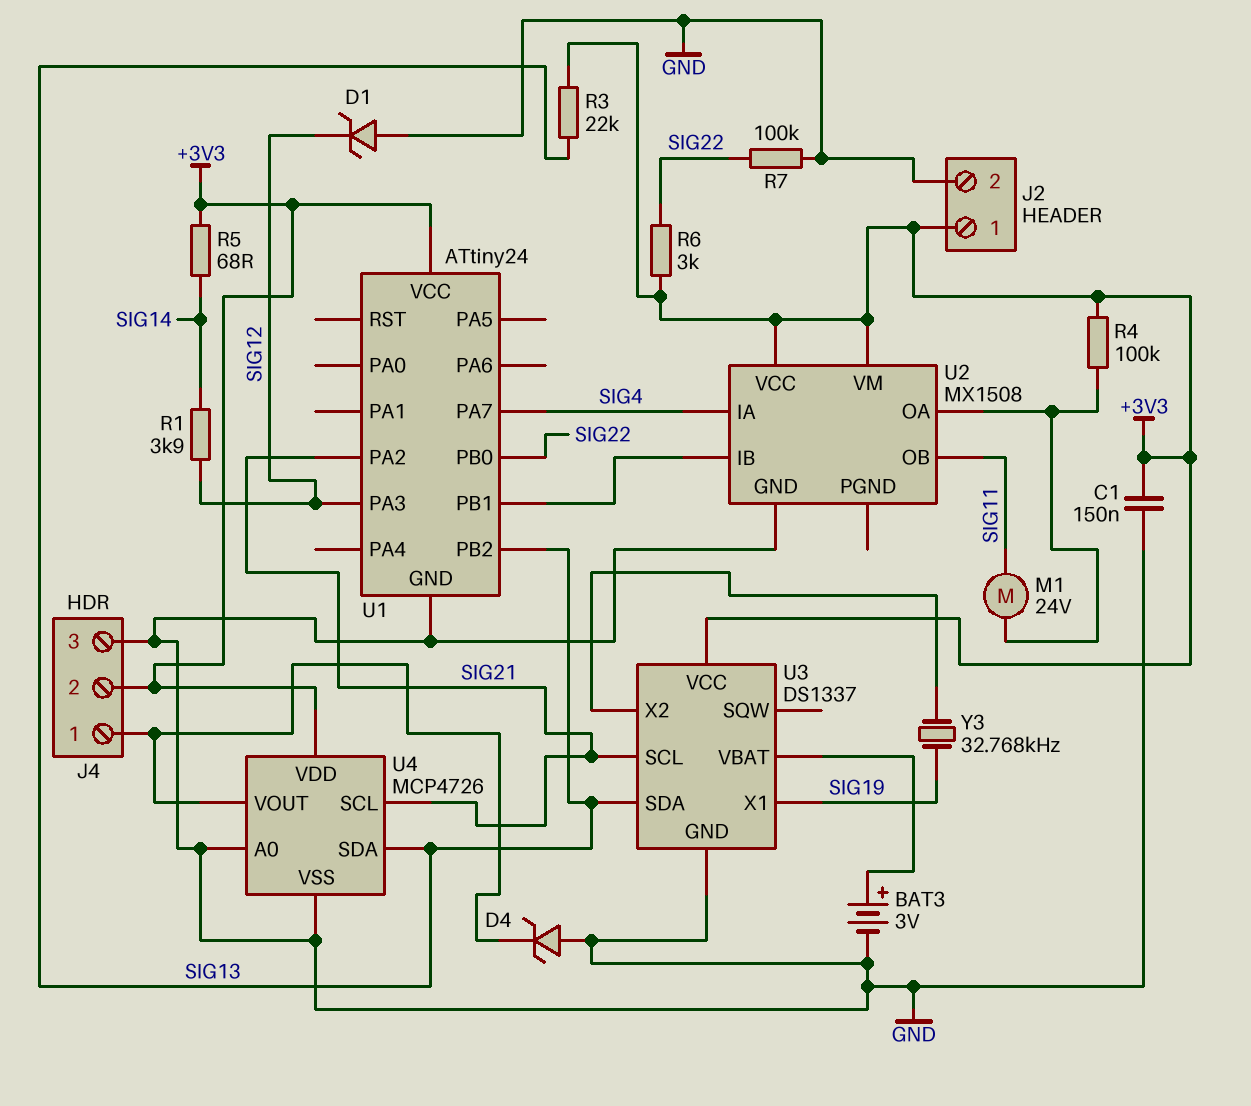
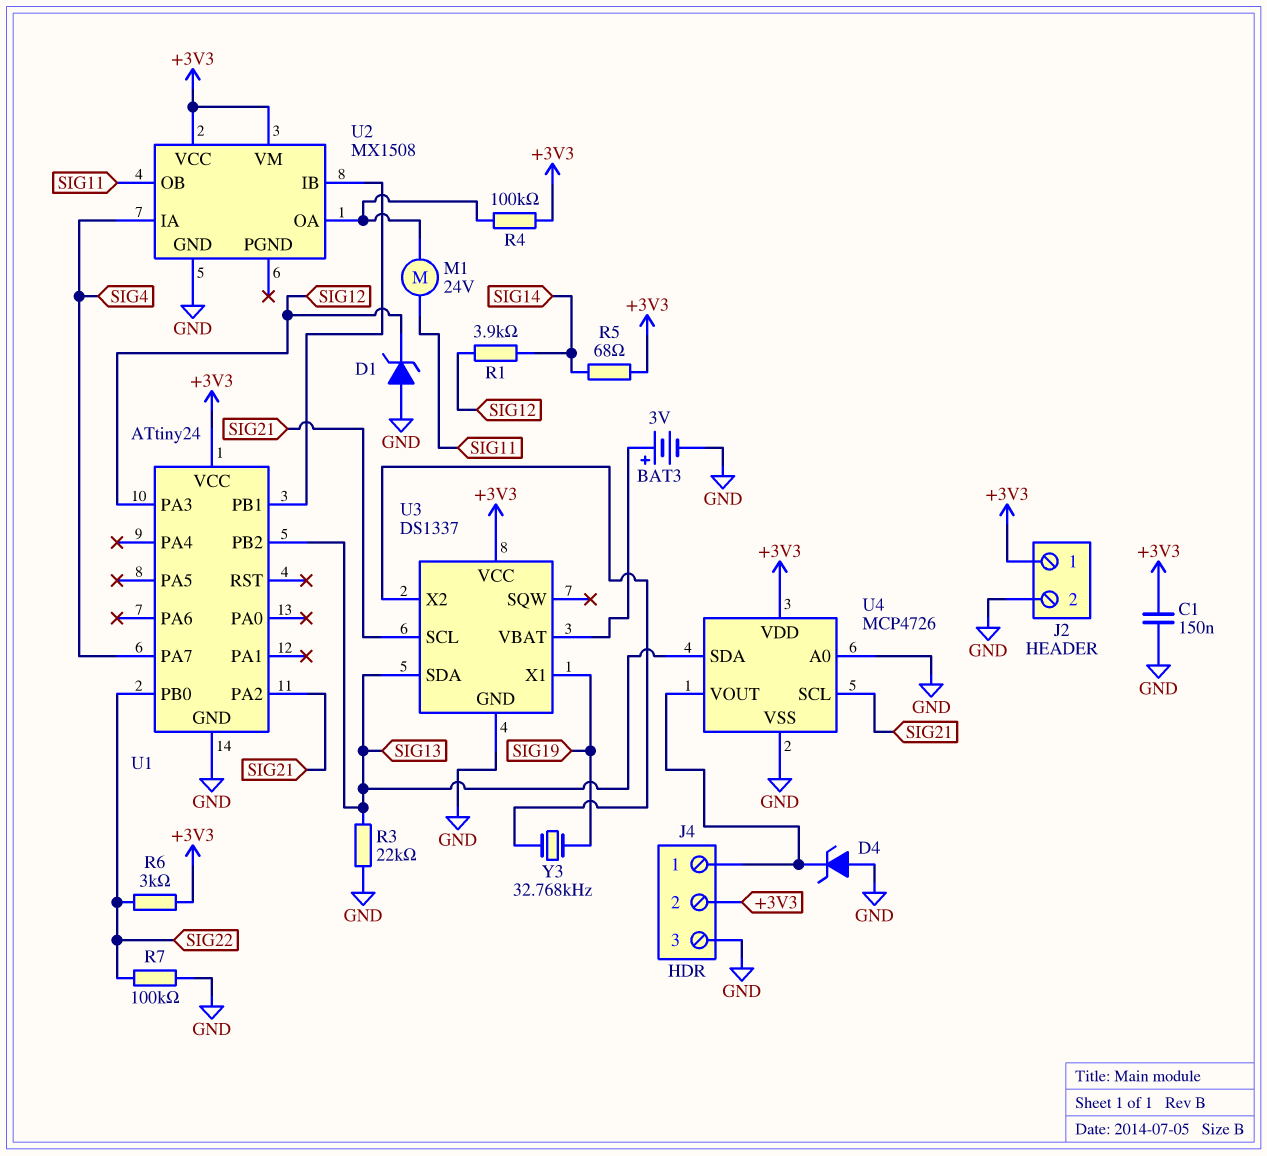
R3: 22k (+3V3, SIG13) -> 22k (GND, SIG13)

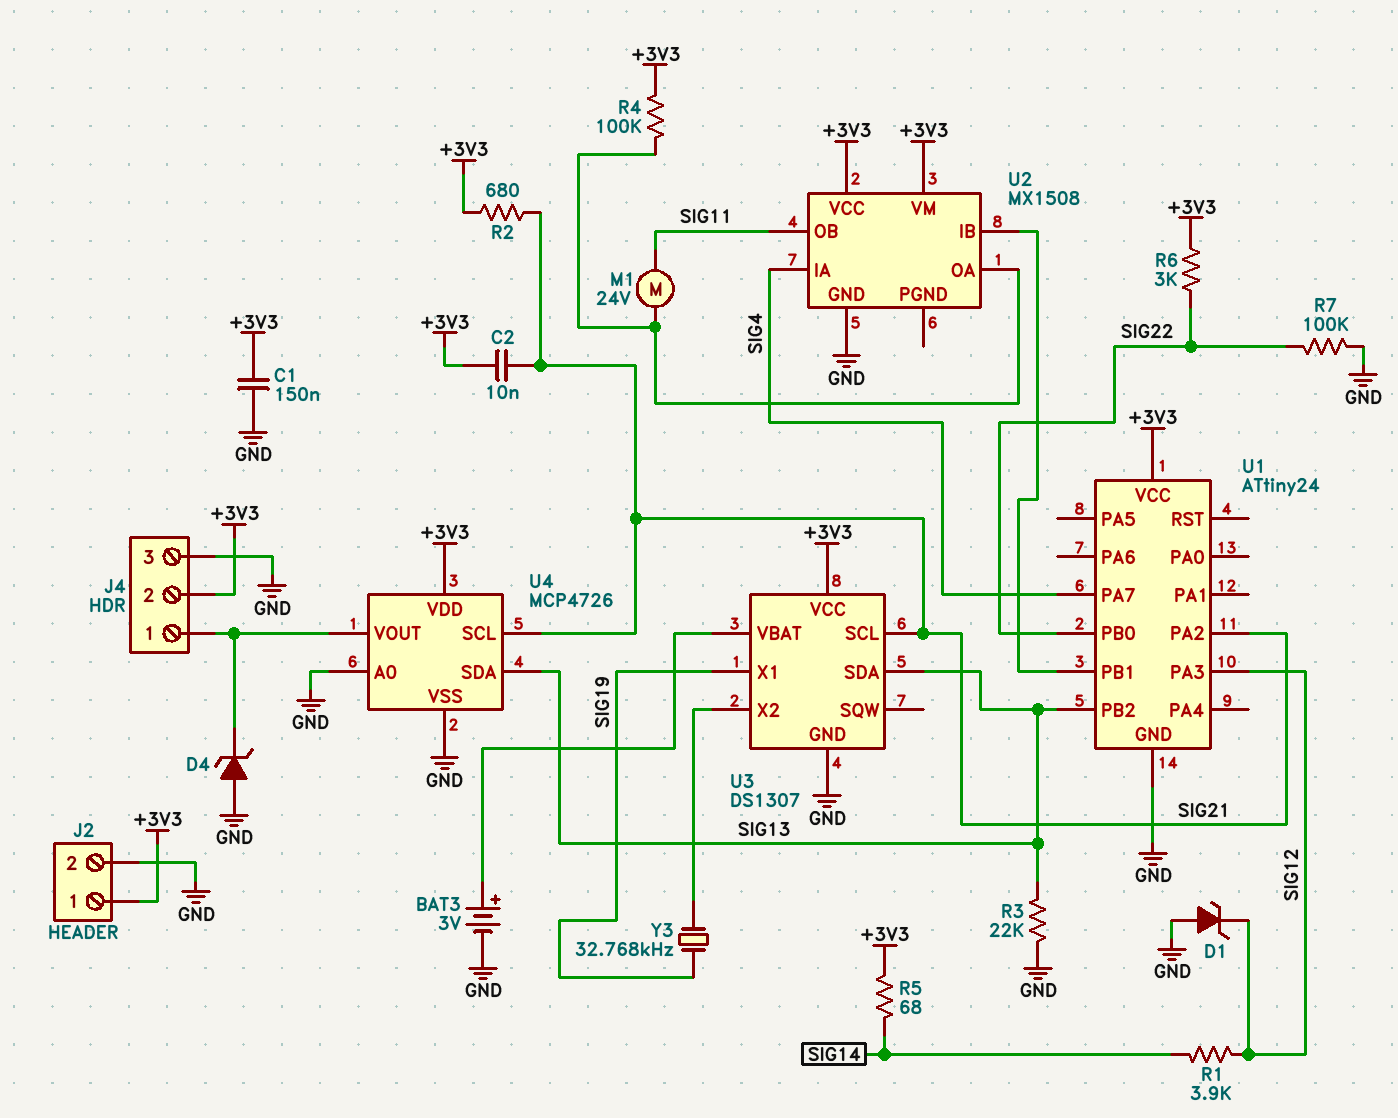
C2: none -> 10nF (+3V3, SIG21)
R2: none -> 680 (+3V3, SIG21)
U3: DS1337 -> DS1307

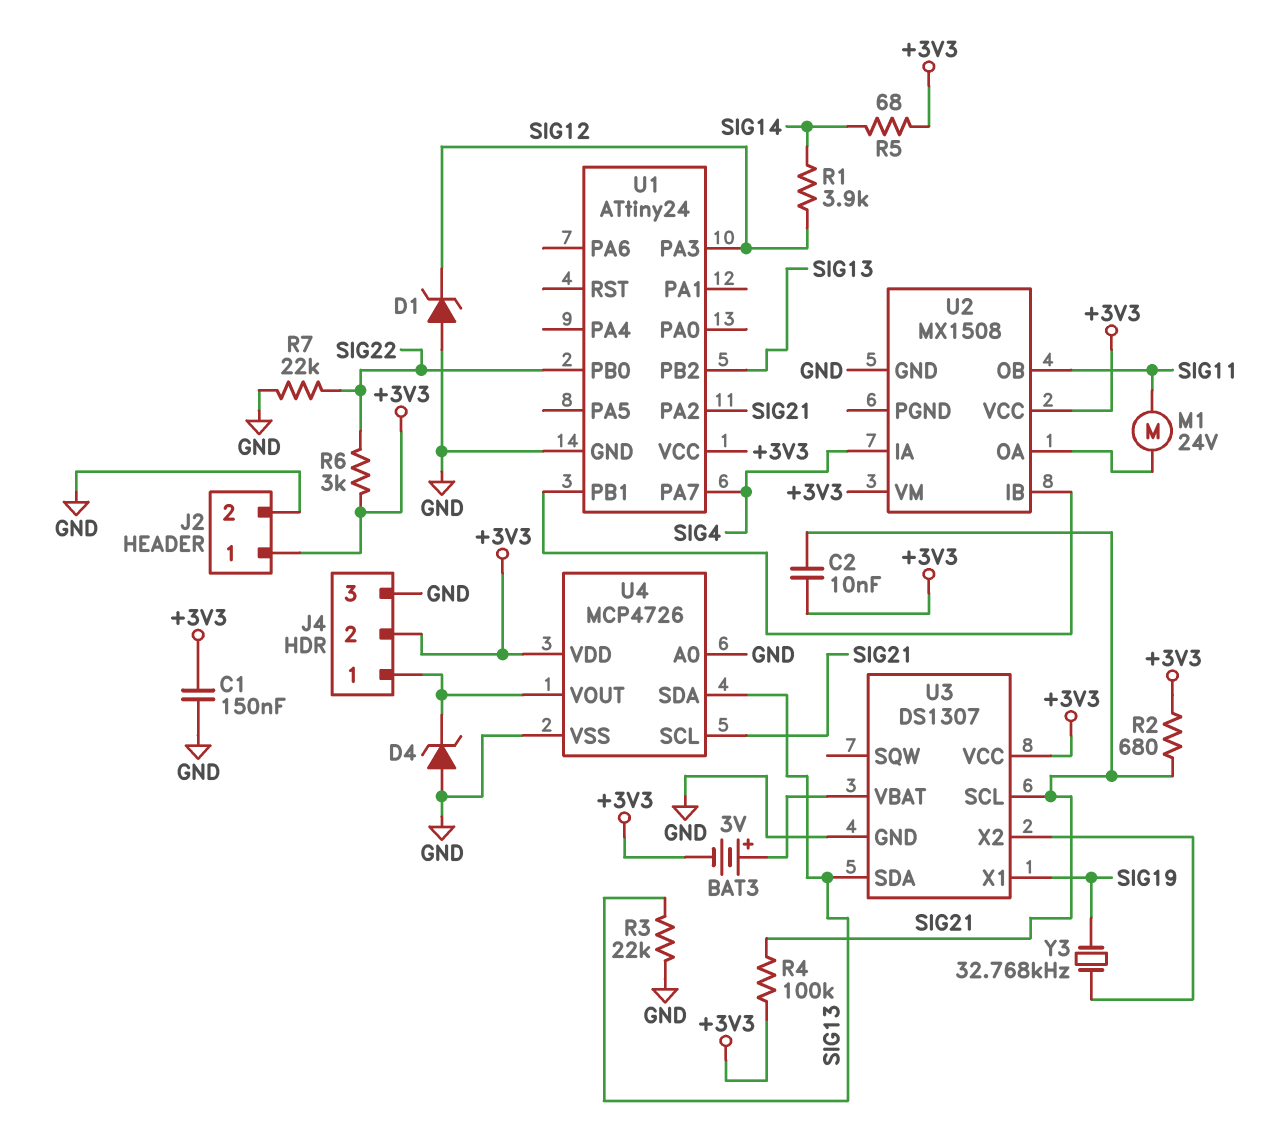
BAT3: 3V (plus U3/VBAT, minus GND) -> 3V (plus U3/VBAT, minus +3V3)
R4: 100k (+3V3, U2/OA) -> 100k (+3V3, SIG21)
R7: 100k (GND, SIG22) -> 22k (GND, SIG22)

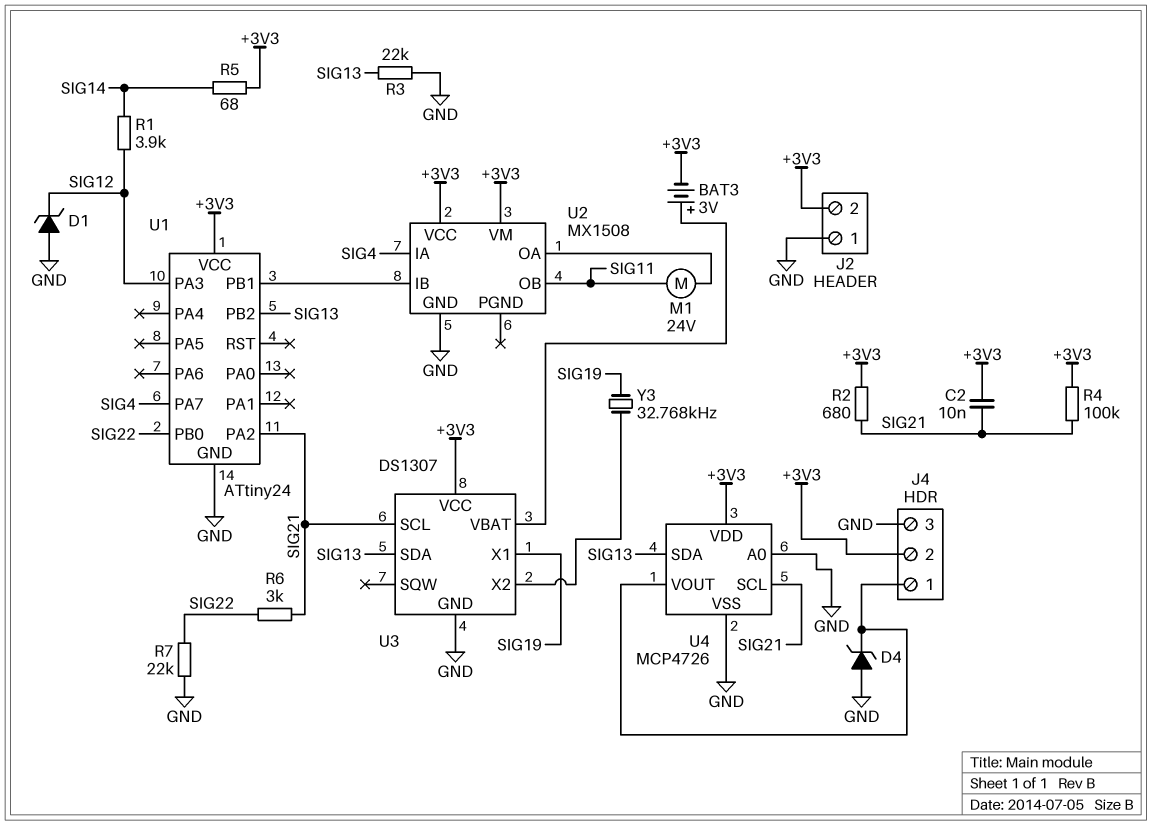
C1: 150nF (+3V3, GND) -> none
J2 pin 1: +3V3 -> GND
J2 pin 2: GND -> +3V3
R6: 3k (+3V3, SIG22) -> 3k (SIG21, SIG22)

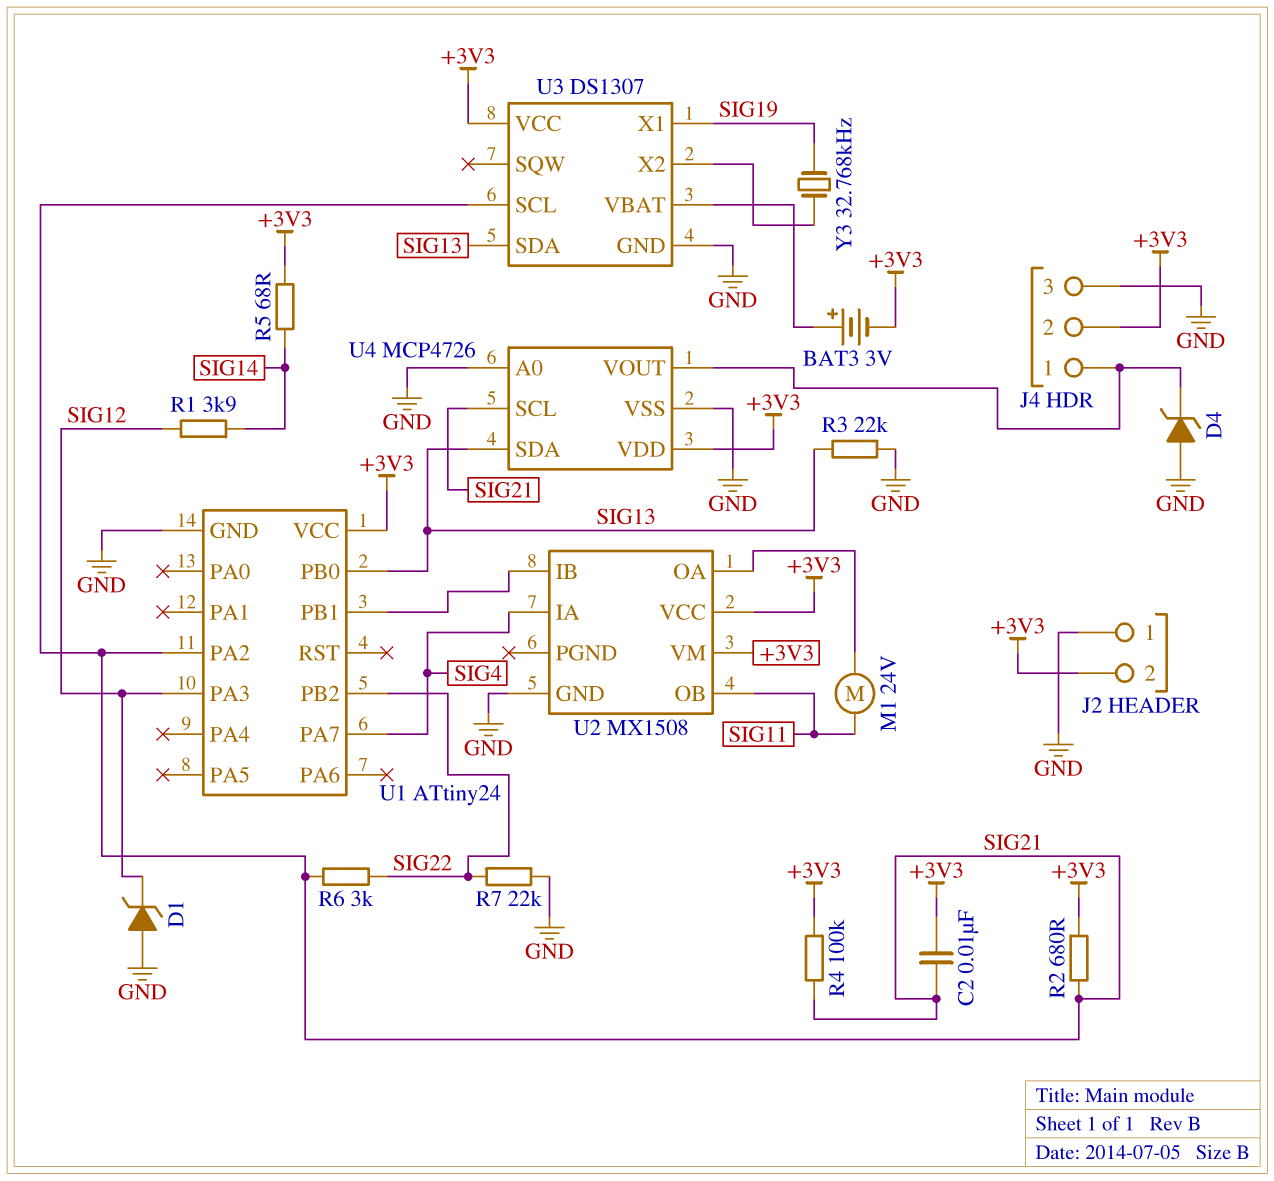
U1 pin PB0: SIG22 -> SIG13
U1 pin PB2: SIG13 -> SIG22

